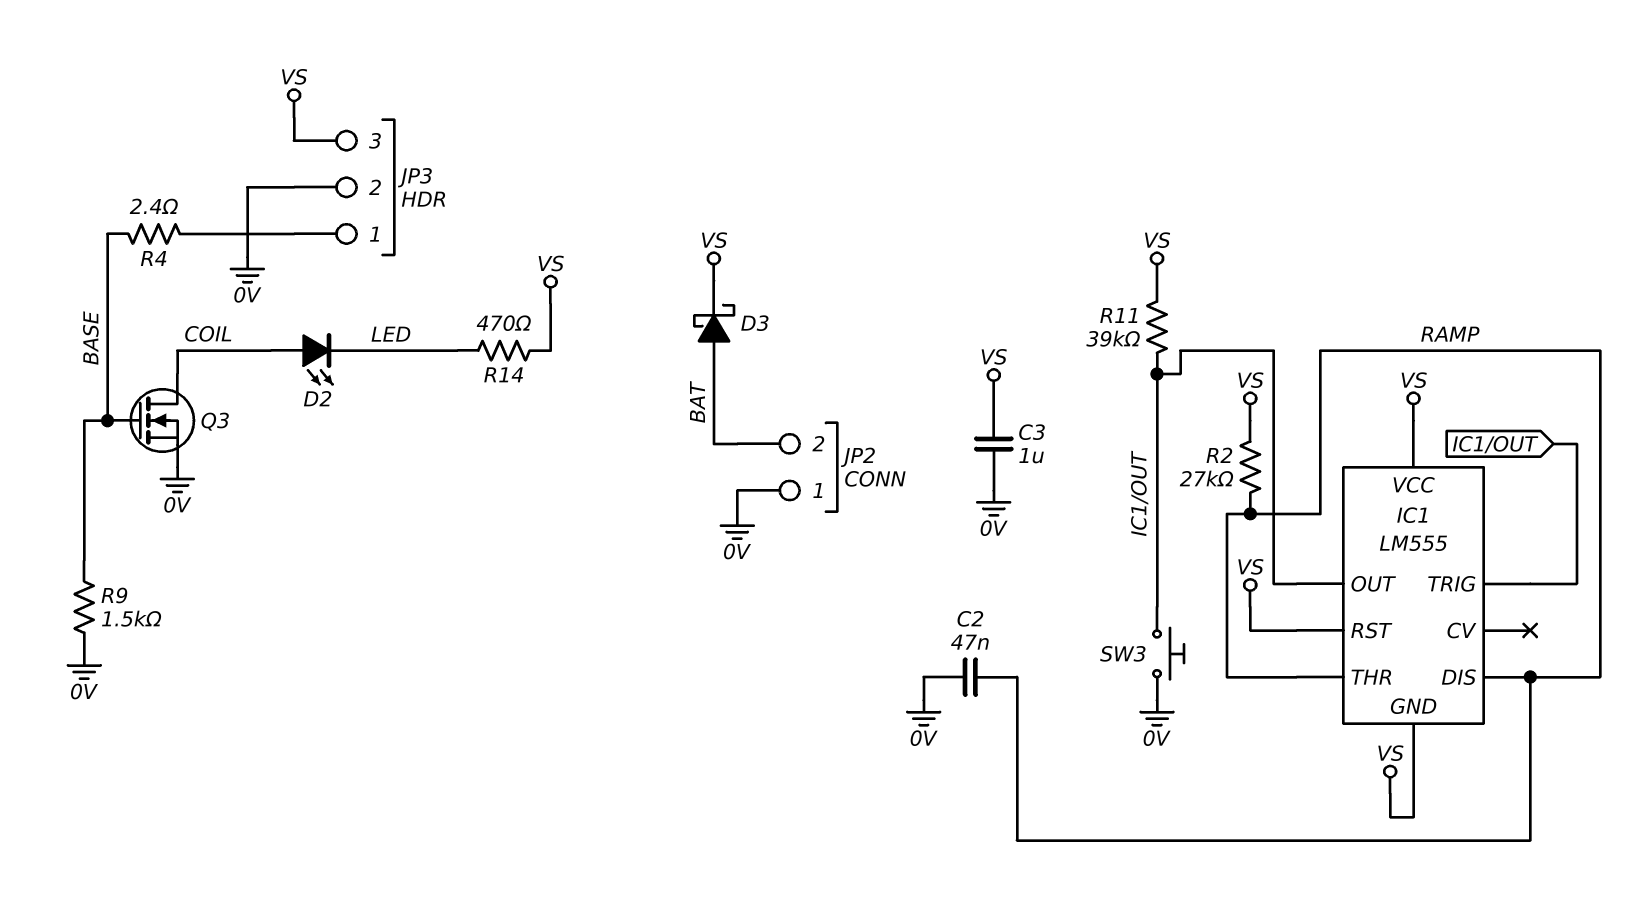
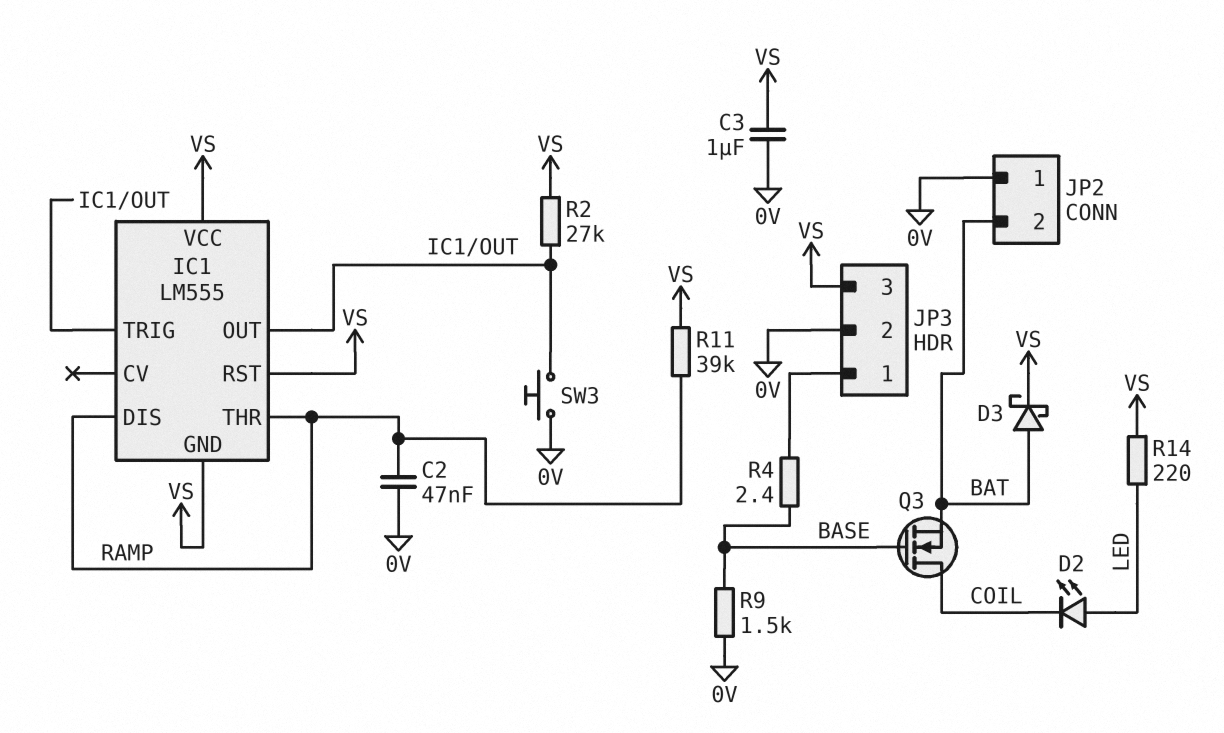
D2: LED (A COIL, K LED) -> LED (A LED, K COIL)
Q3: NMOS (G BASE, D COIL, S 0V) -> NMOS (G BASE, D COIL, S BAT)
R2: 27k (RAMP, VS) -> 27k (IC1/OUT, VS)
R11: 39k (IC1/OUT, VS) -> 39k (RAMP, VS)
R14: 470 (LED, VS) -> 220 (LED, VS)

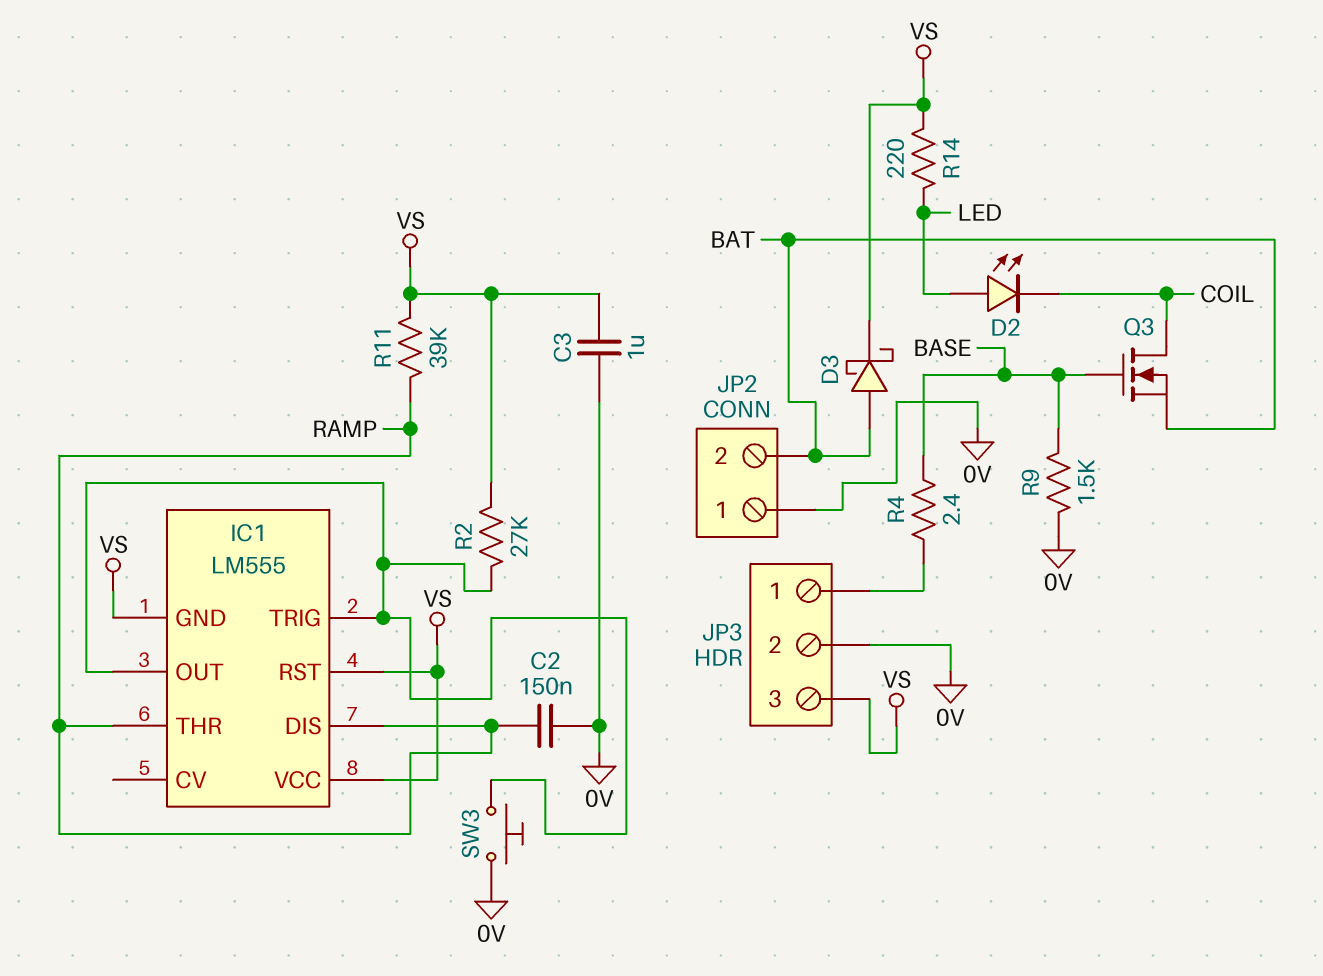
C2: 47nF (0V, RAMP) -> 150nF (0V, RAMP)

